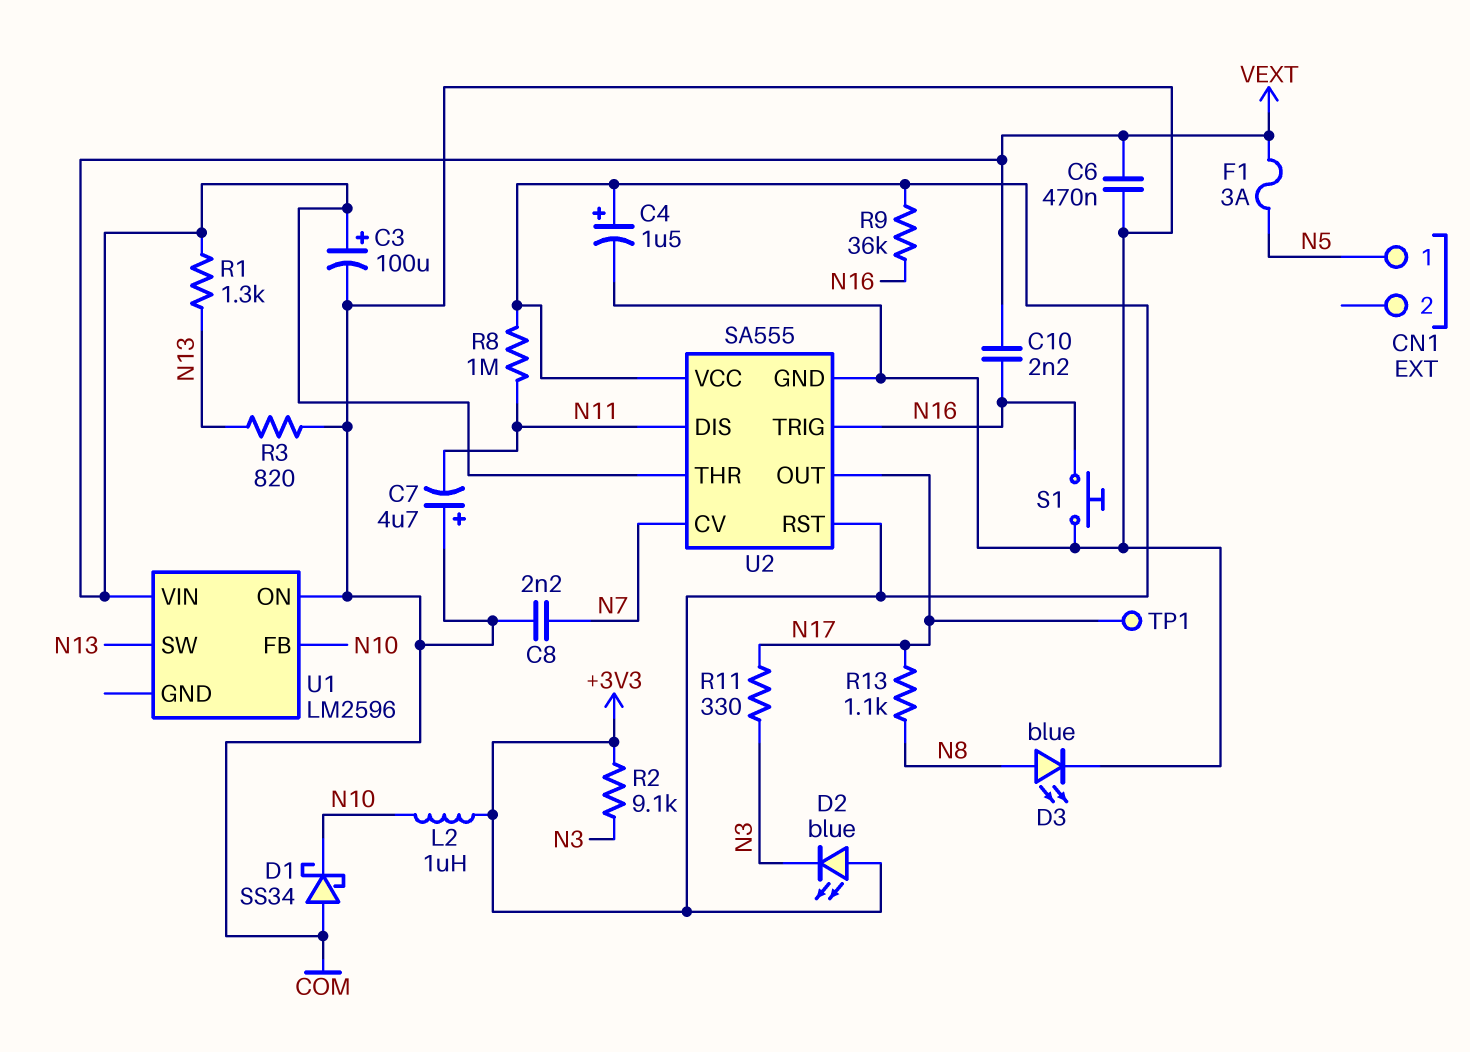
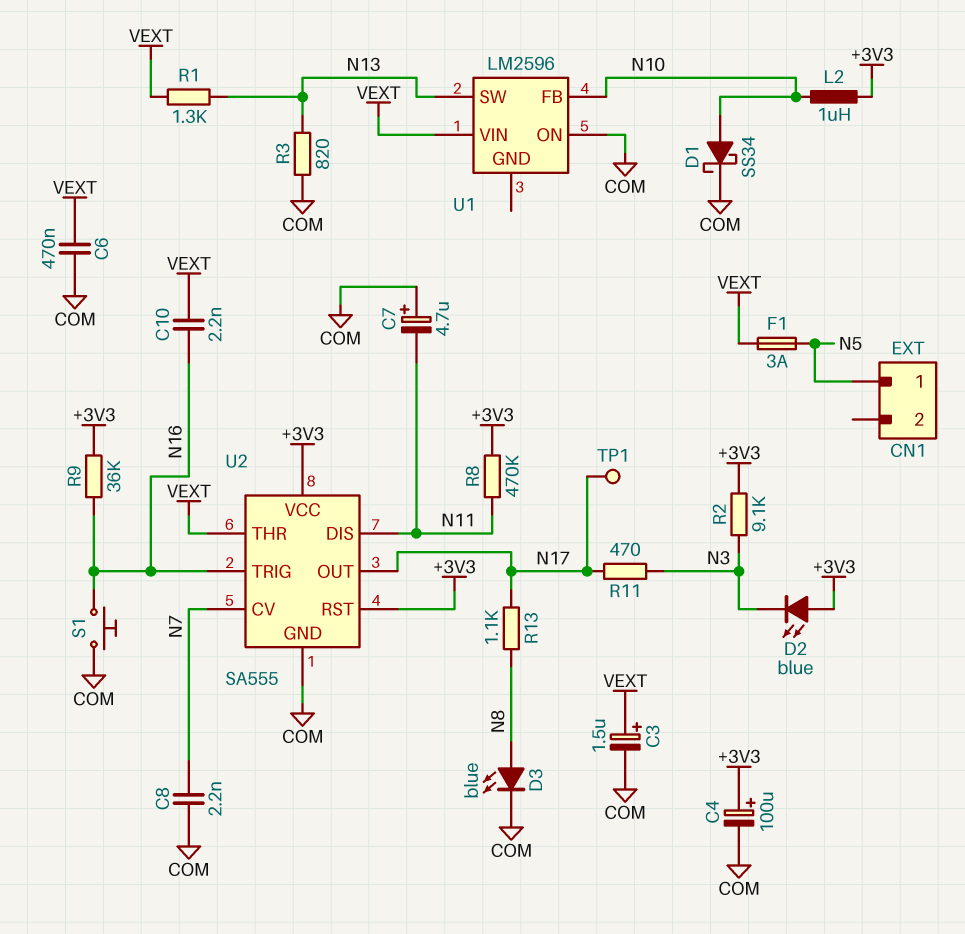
C3: 100uF (plus VEXT, minus COM) -> 1.5uF (plus VEXT, minus COM)
C4: 1.5uF (plus +3V3, minus COM) -> 100uF (plus +3V3, minus COM)
D1: schottky SS34 (A COM, K N10) -> schottky SS34 (A N10, K COM)
R8: 1M (+3V3, N11) -> 470k (+3V3, N11)
R11: 330 (N3, N17) -> 470 (N3, N17)

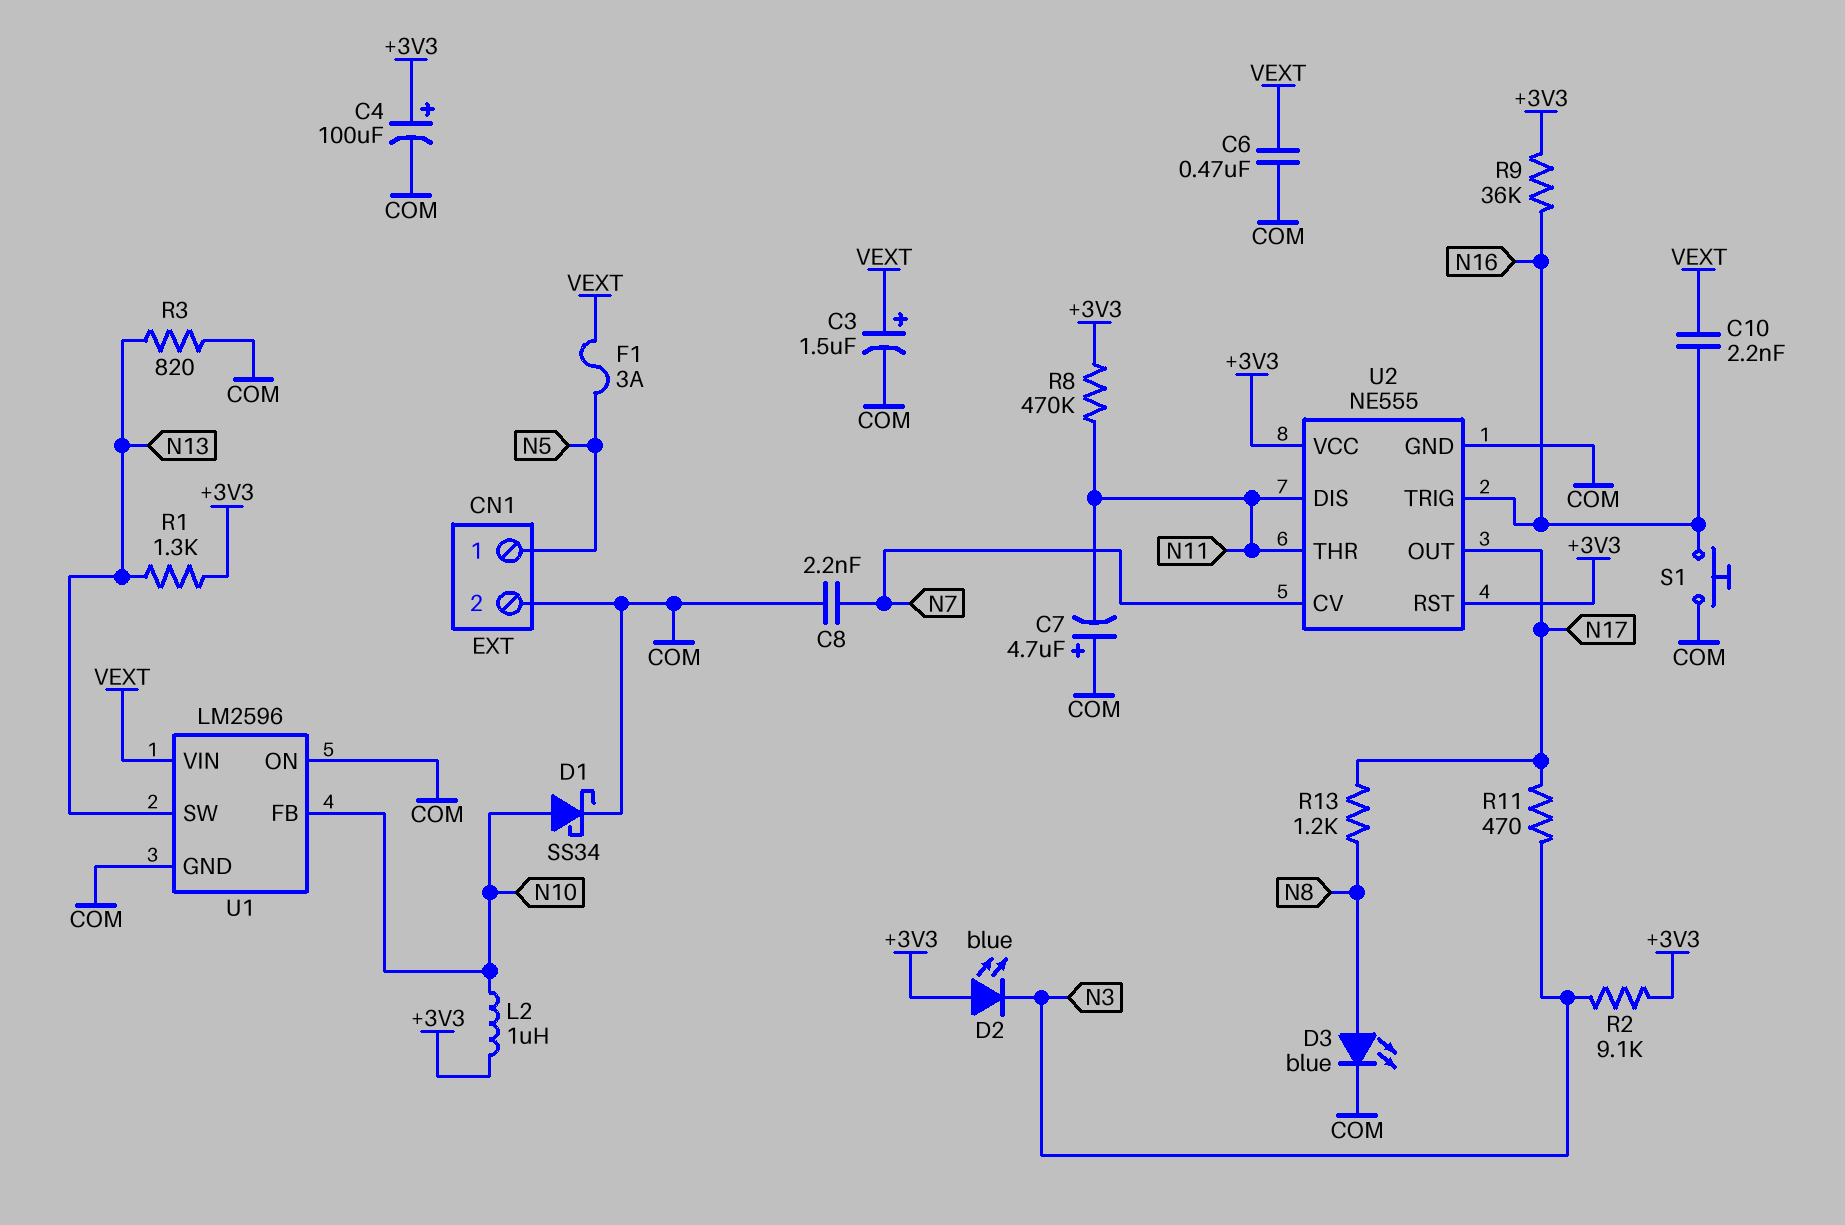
CN1 pin 2: none -> COM
R1: 1.3k (N13, VEXT) -> 1.3k (+3V3, N13)
R13: 1.1k (N8, N17) -> 1.2k (N8, N17)
TP1: test point (N17) -> none
U1 pin GND: none -> COM
U2: SA555 -> NE555
U2 pin THR: VEXT -> N11

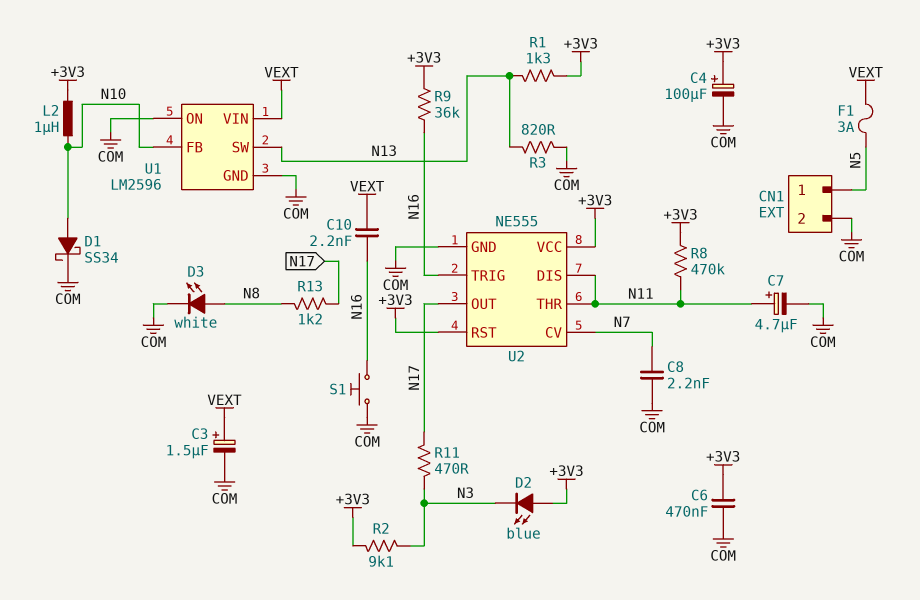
C6: 470nF (COM, VEXT) -> 470nF (+3V3, COM)
C7: 4.7uF (plus COM, minus N11) -> 4.7uF (plus N11, minus COM)
D3: LED blue (A N8, K COM) -> LED white (A N8, K COM)

